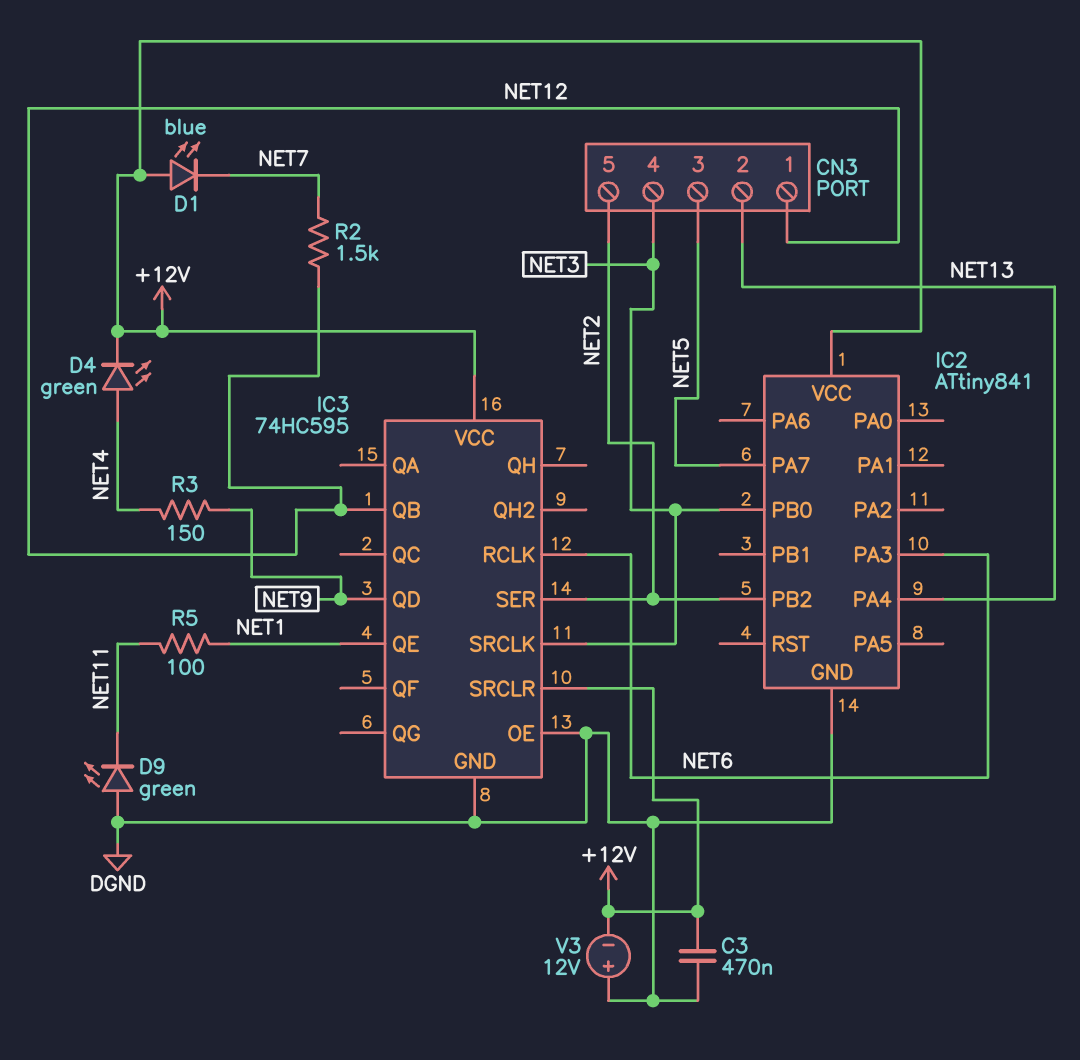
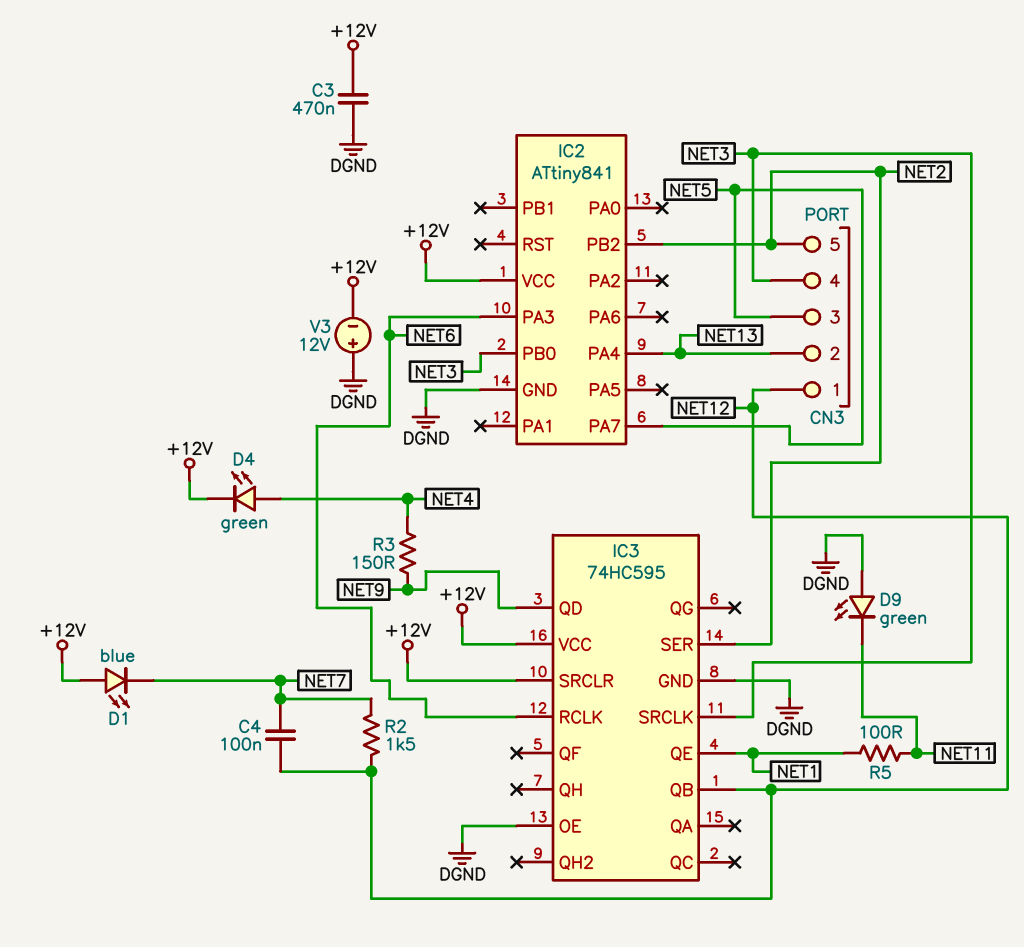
C4: none -> 100nF (NET7, NET12)

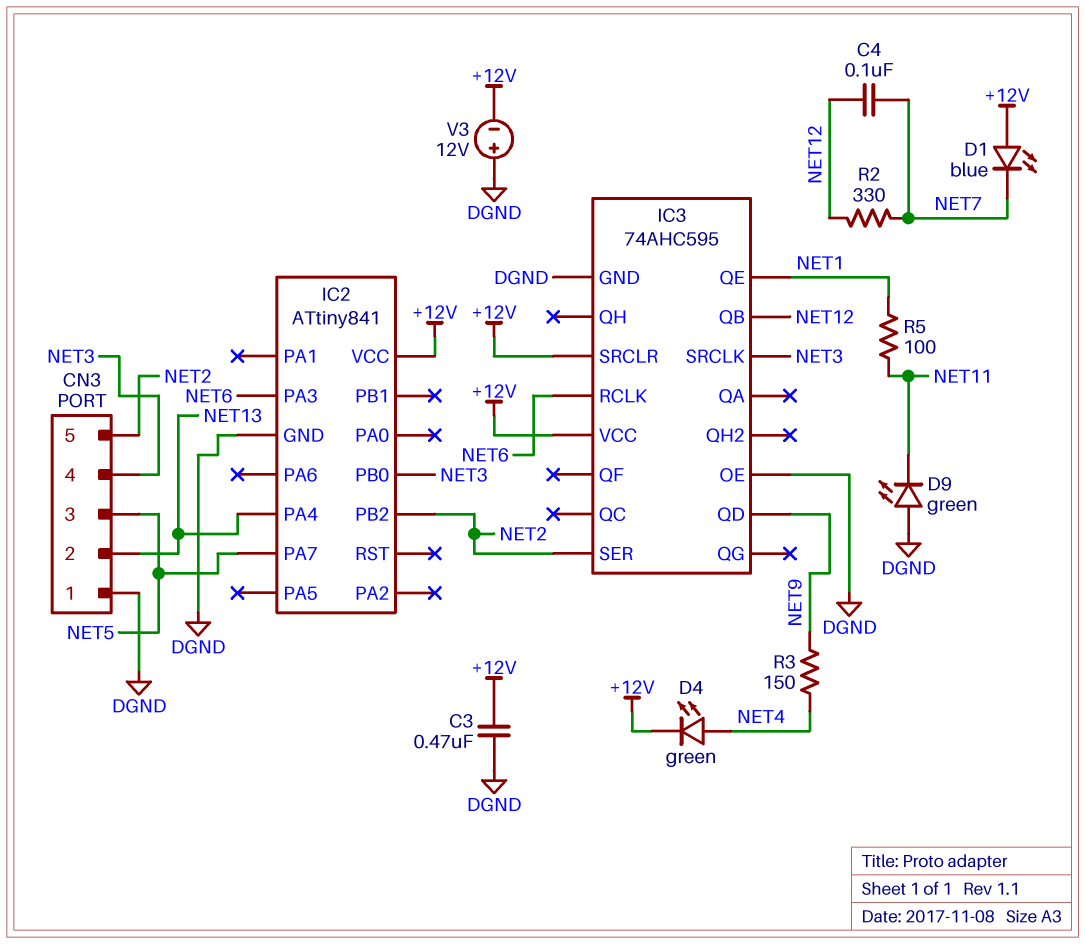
CN3 pin 1: NET12 -> DGND
IC3: 74HC595 -> 74AHC595
R2: 1.5k (NET7, NET12) -> 330 (NET7, NET12)

